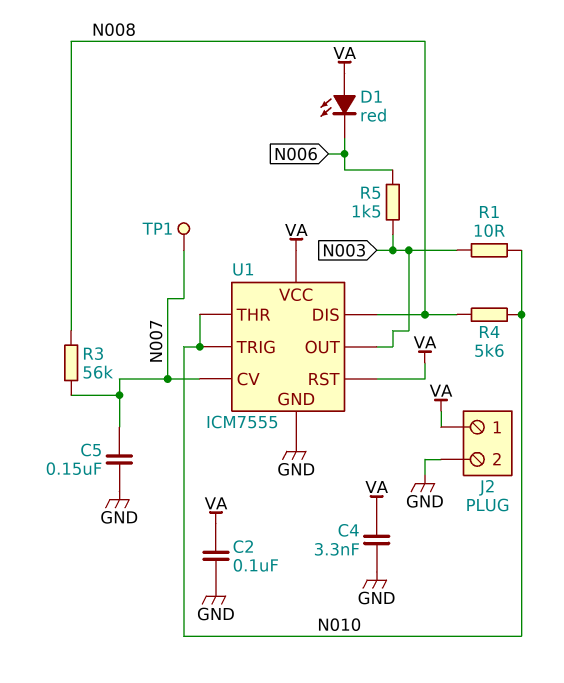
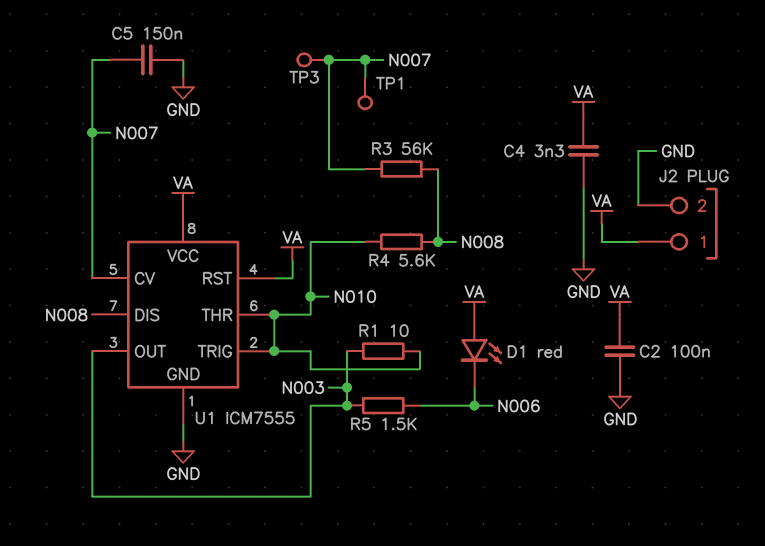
TP3: none -> test point (N007)

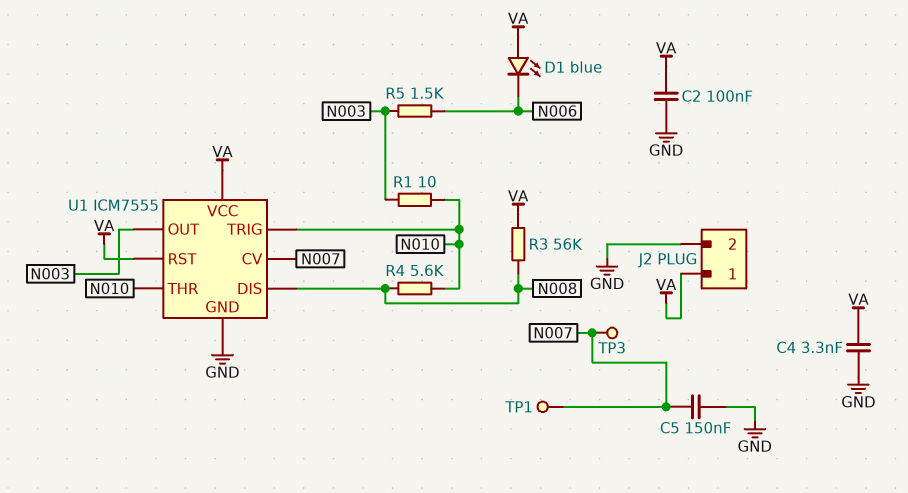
D1: LED red (A VA, K N006) -> LED blue (A VA, K N006)
R3: 56k (N007, N008) -> 56k (N008, VA)

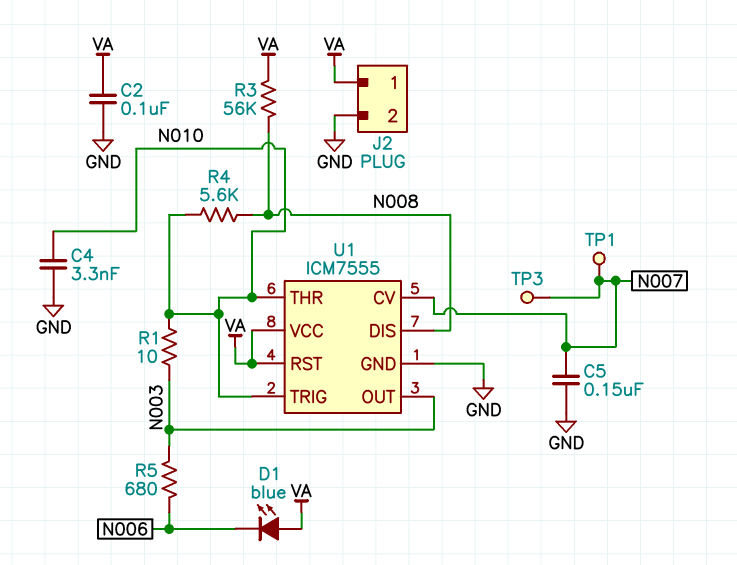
C4: 3.3nF (GND, VA) -> 3.3nF (GND, N010)
R5: 1.5k (N003, N006) -> 680 (N003, N006)

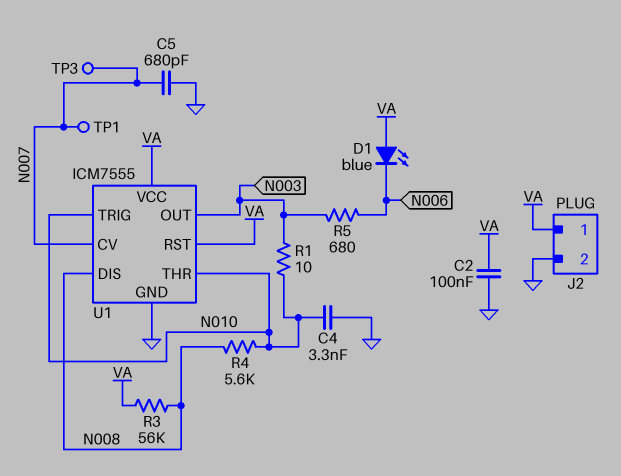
C5: 150nF (GND, N007) -> 680pF (GND, N007)

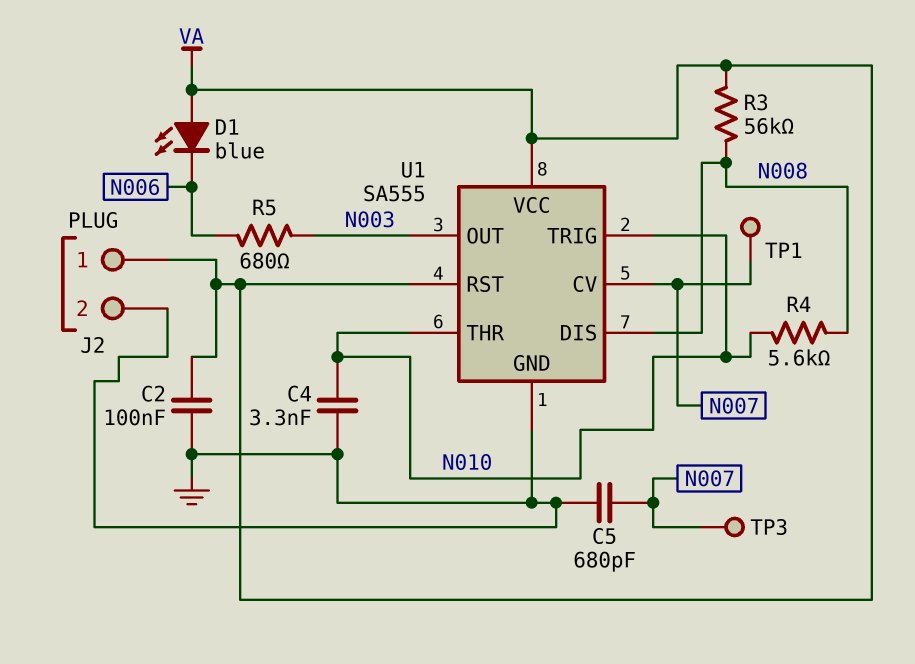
R1: 10 (N003, N010) -> none
U1: ICM7555 -> SA555

